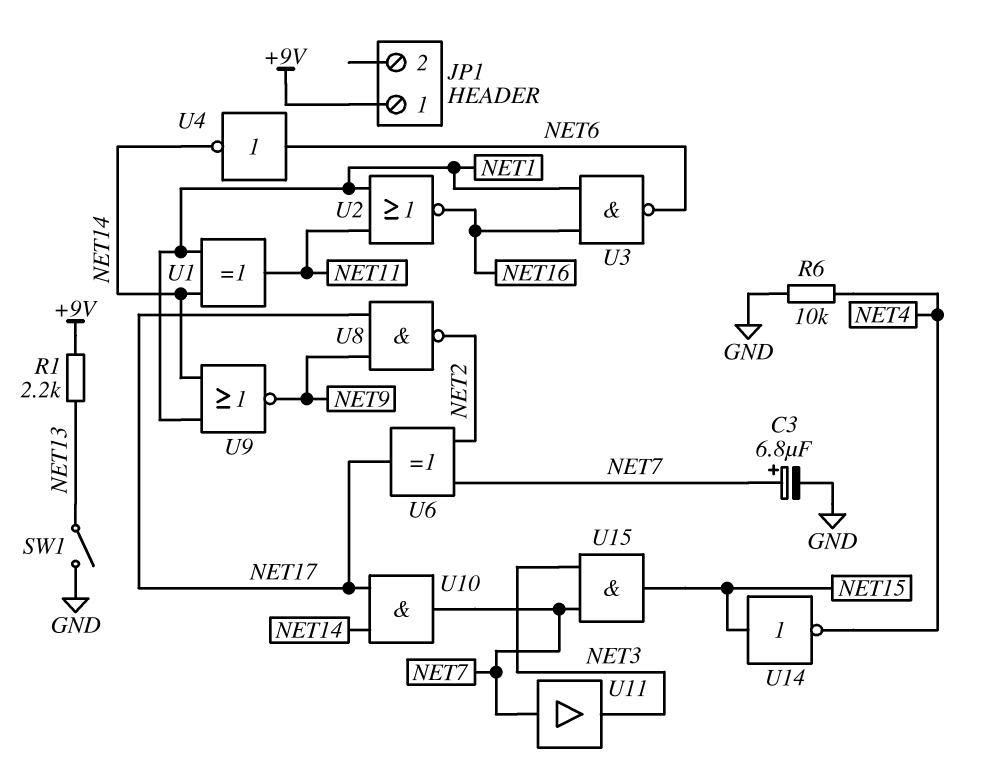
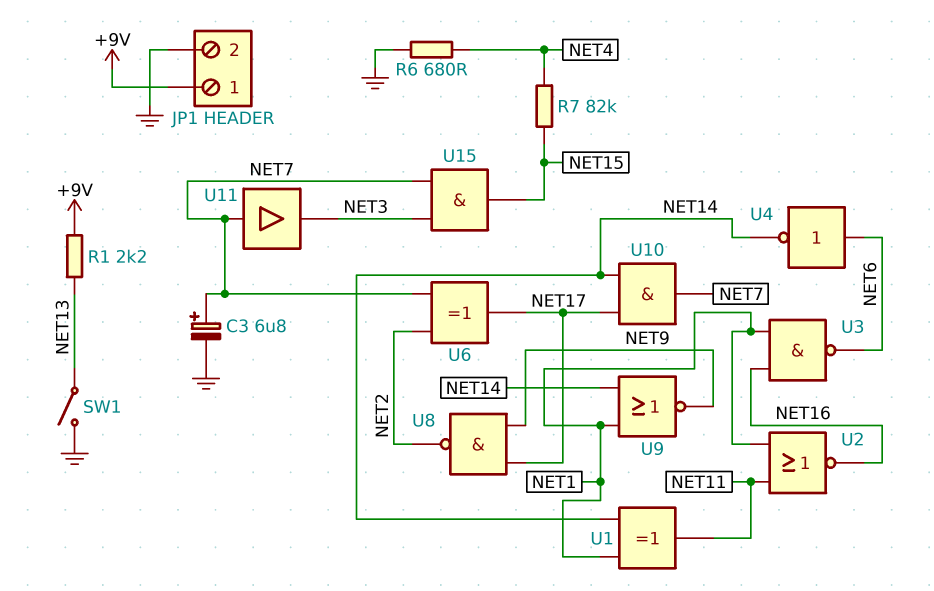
JP1 pin 2: none -> GND
R6: 10k (GND, NET4) -> 680 (GND, NET4)
R7: none -> 82k (NET4, NET15)
U14: NOT (in NET15, out NET4) -> none

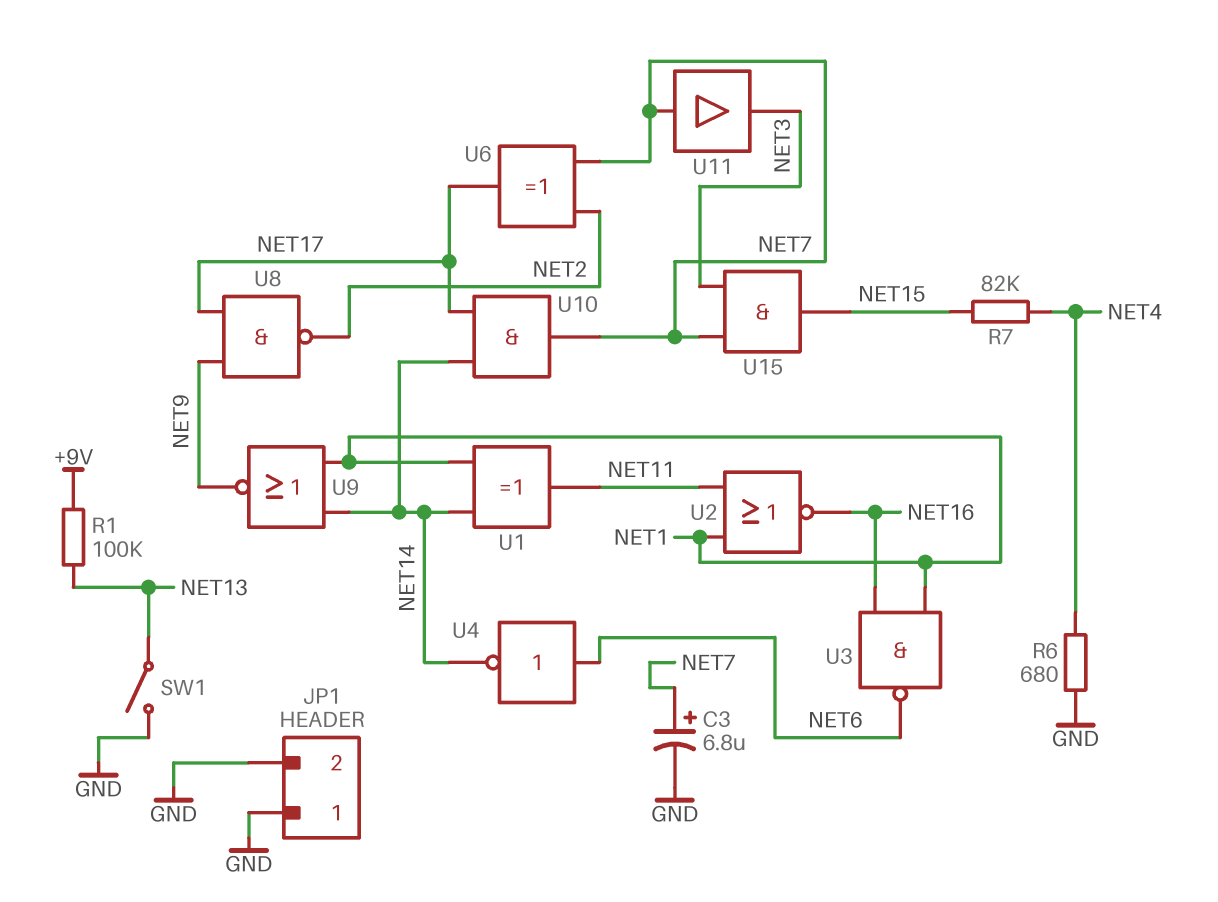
JP1 pin 1: +9V -> GND
R1: 2.2k (+9V, NET13) -> 100k (+9V, NET13)

